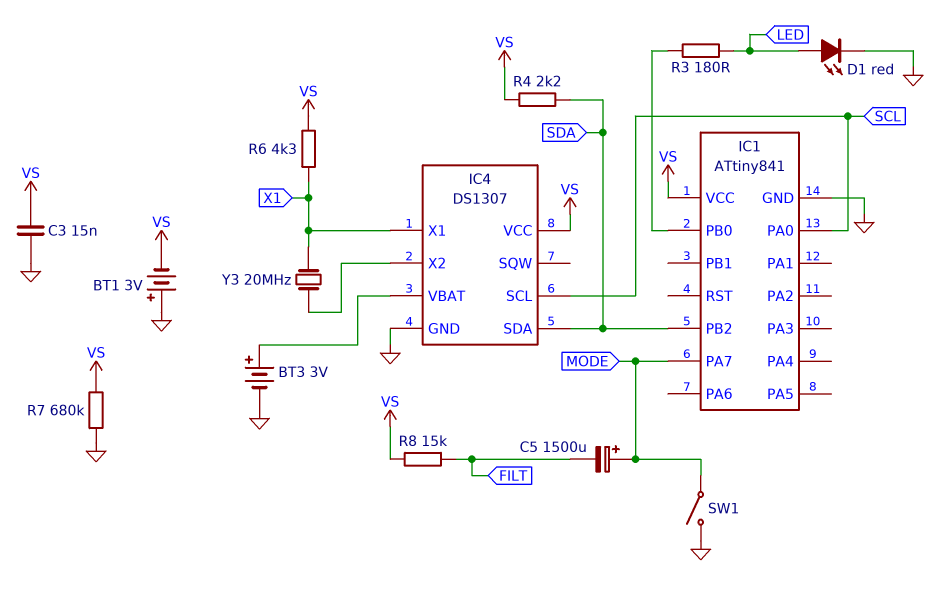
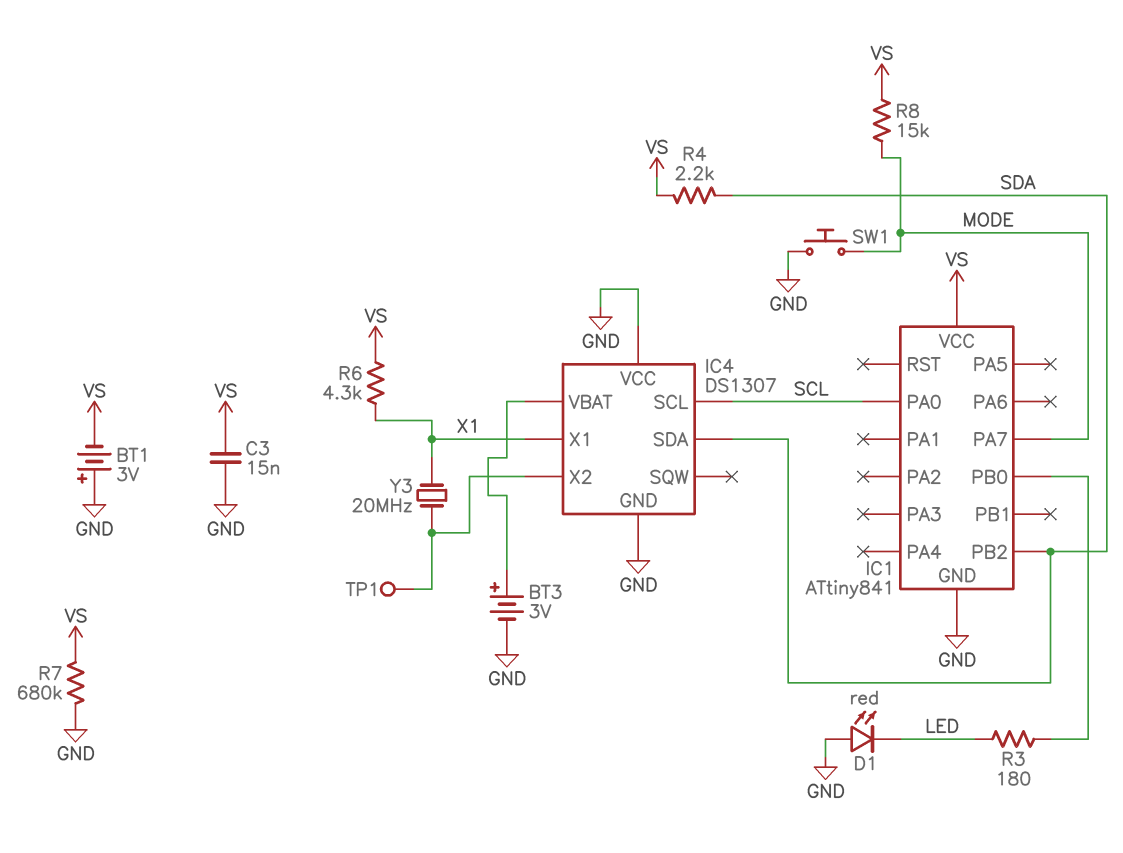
C5: 1500uF (plus MODE, minus FILT) -> none
D1: LED red (A LED, K GND) -> LED red (A GND, K LED)
IC4 pin VCC: VS -> GND
R8: 15k (FILT, VS) -> 15k (MODE, VS)
SW1: switch (GND, MODE) -> button (GND, MODE)
TP1: none -> test point (IC4/X2)

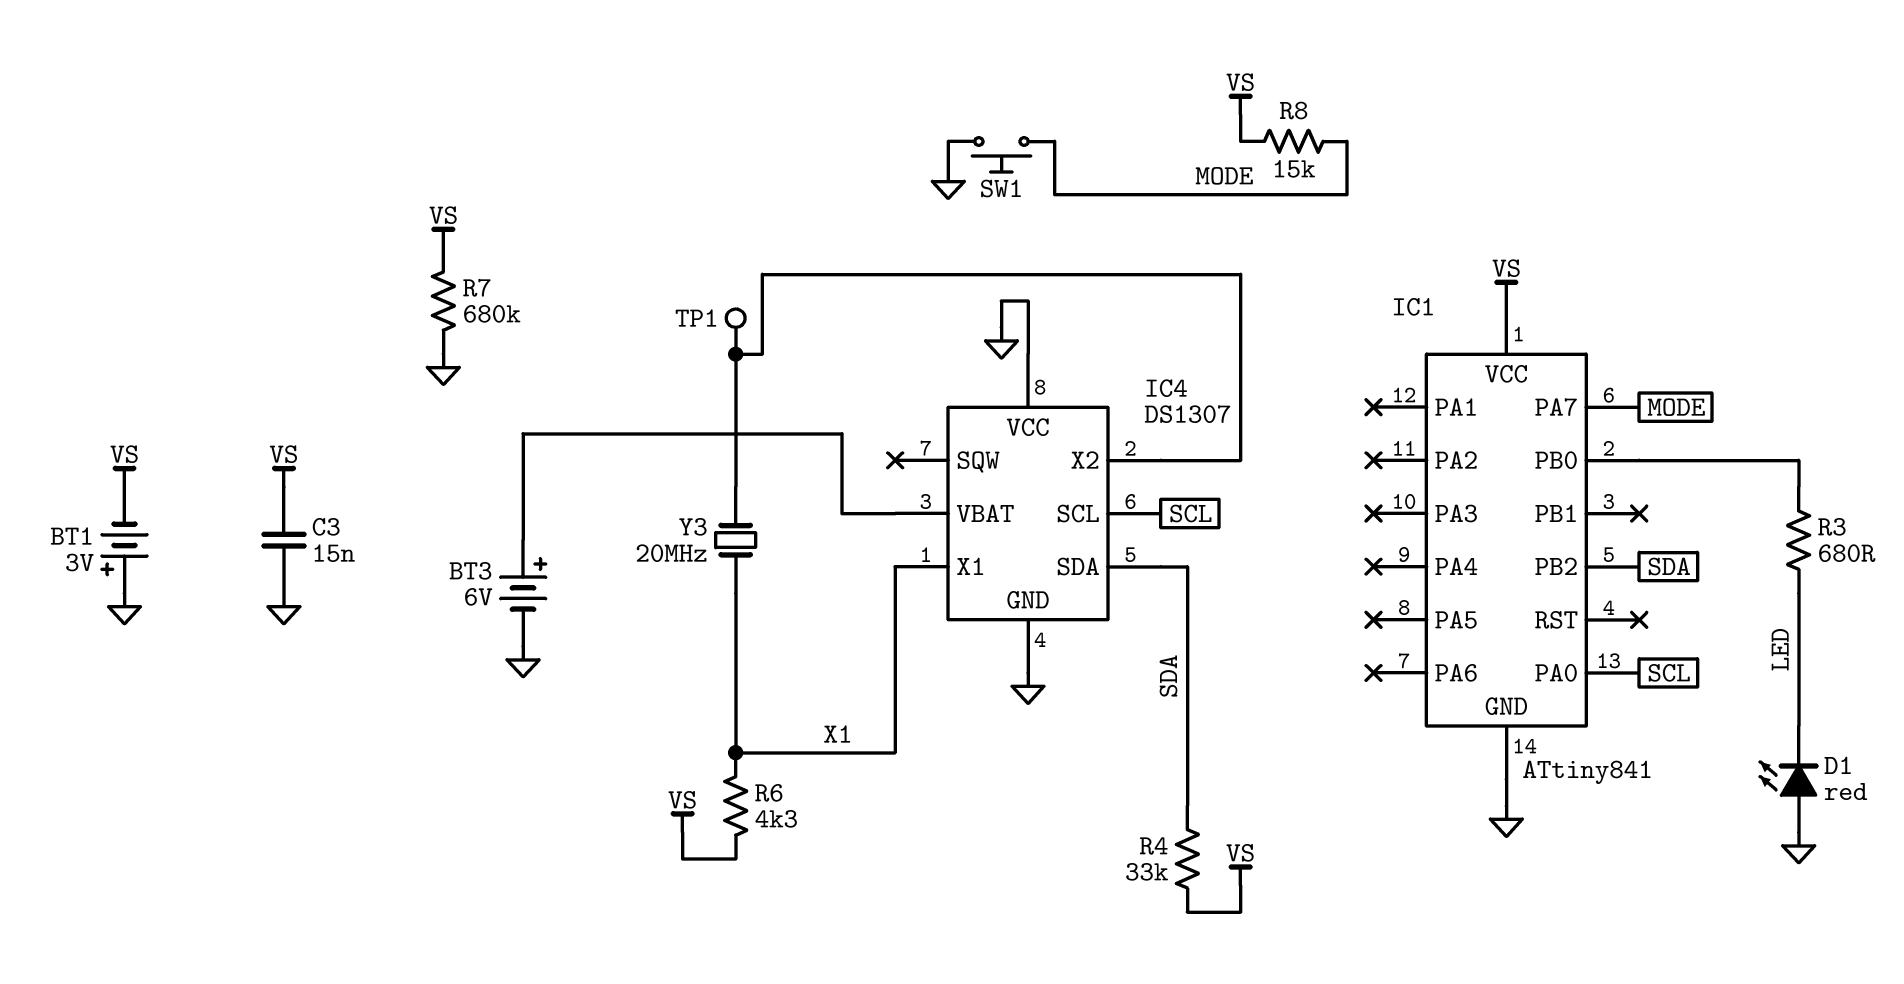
BT3: 3V (plus IC4/VBAT, minus GND) -> 6V (plus IC4/VBAT, minus GND)
R3: 180 (IC1/PB0, LED) -> 680 (IC1/PB0, LED)
R4: 2.2k (SDA, VS) -> 33k (SDA, VS)

